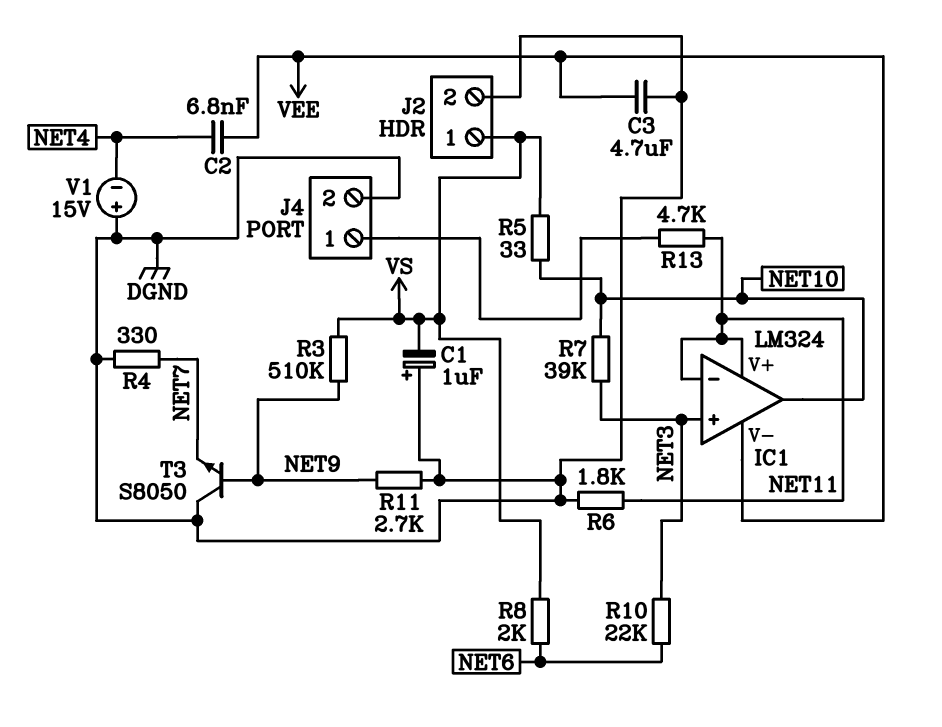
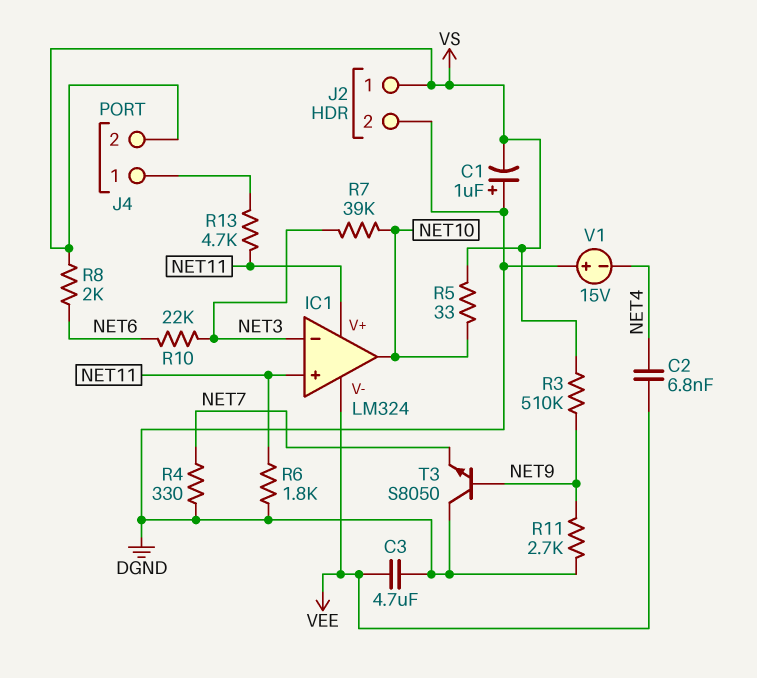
IC1 pin in+: NET3 -> NET11
IC1 pin in-: NET11 -> NET3
J4 pin 2: DGND -> VS

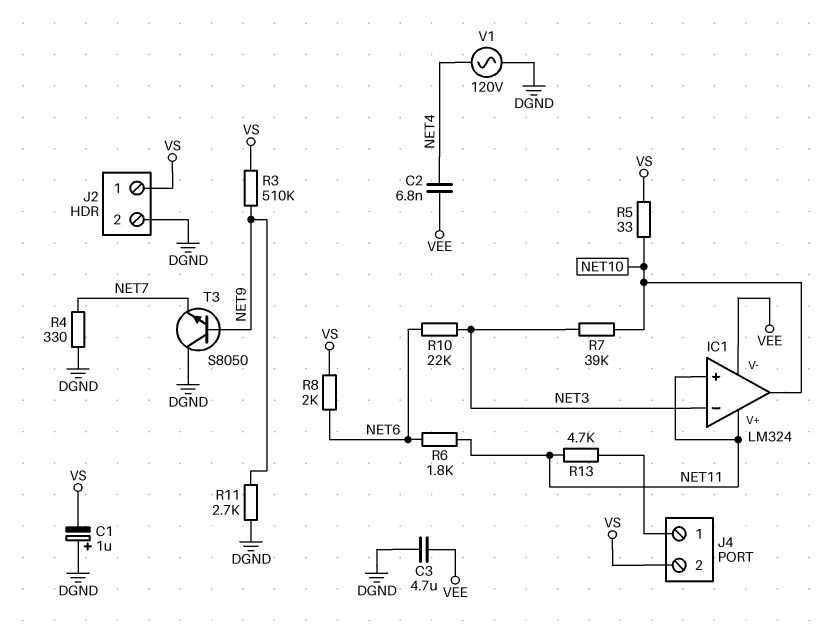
R6: 1.8k (DGND, NET11) -> 1.8k (NET6, NET11)
V1: 15V (plus DGND, minus NET4) -> AC 120V (DGND, NET4)

